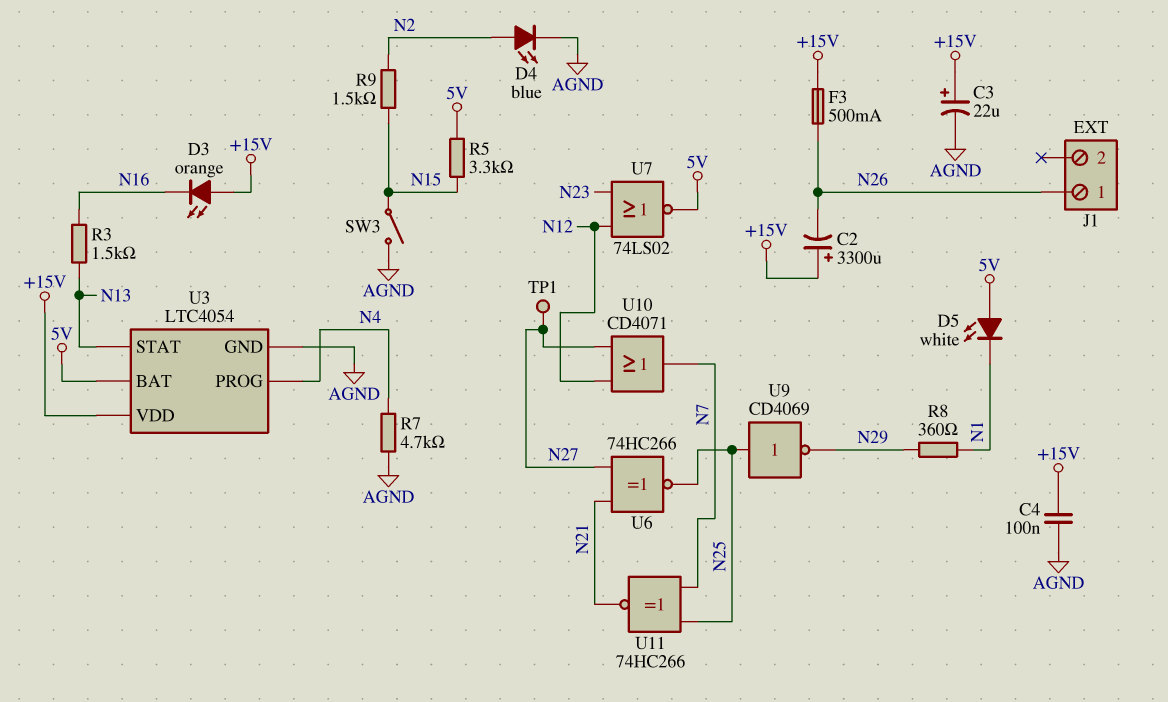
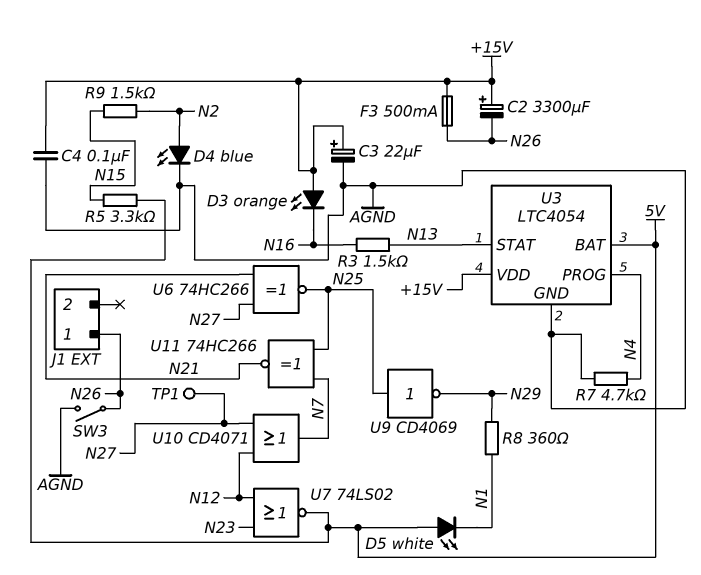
SW3: switch (AGND, N15) -> switch (AGND, N26)

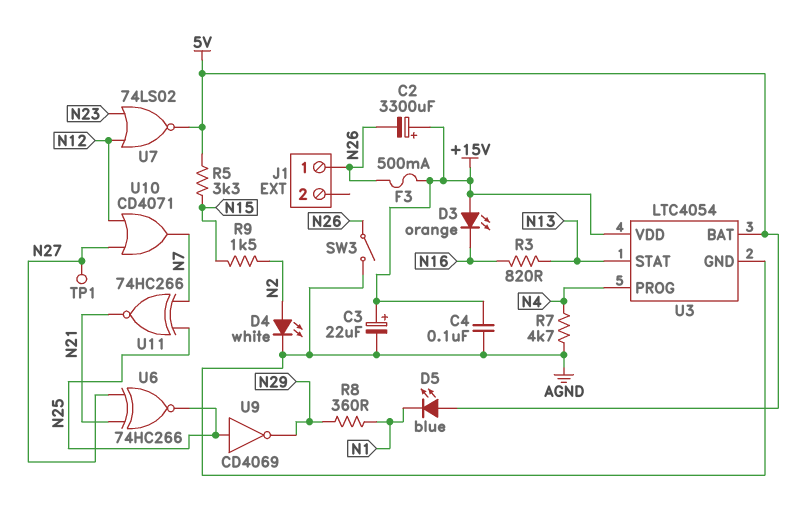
D4: LED blue (A N2, K AGND) -> LED white (A N2, K AGND)
D5: LED white (A 5V, K N1) -> LED blue (A 5V, K N1)
R3: 1.5k (N13, N16) -> 820 (N13, N16)

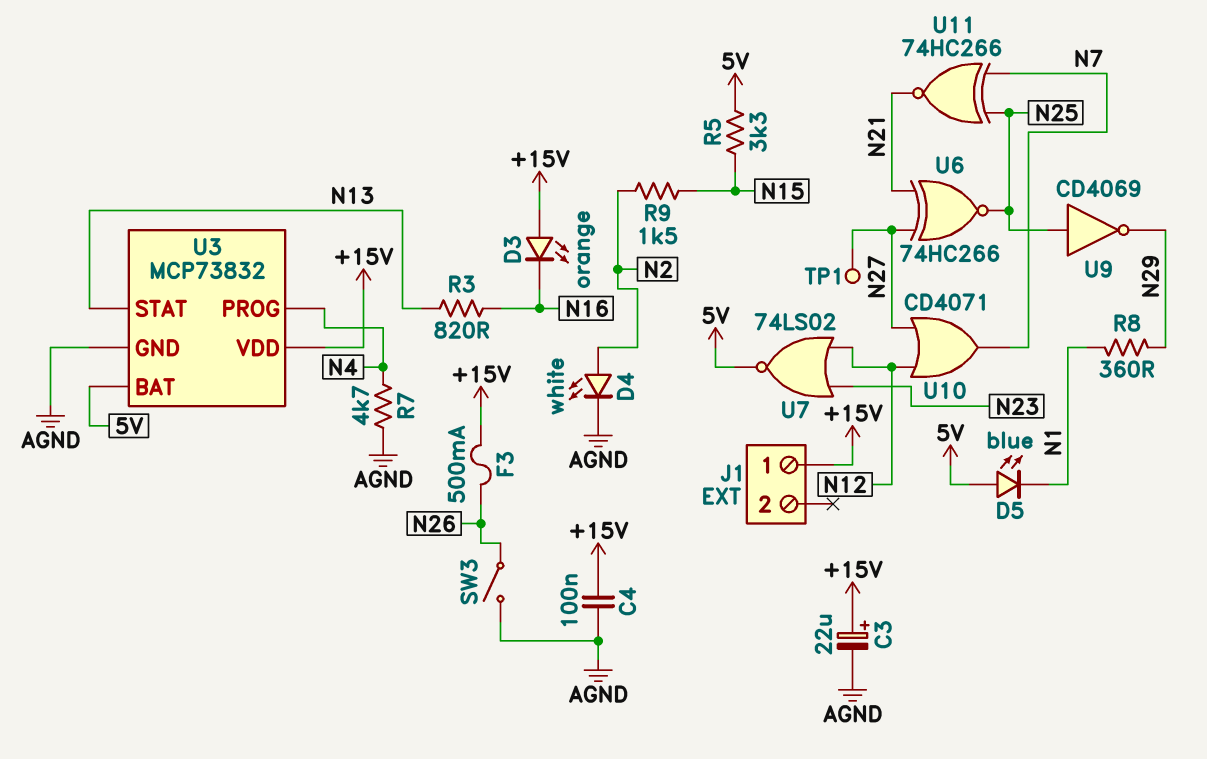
C2: 3300uF (plus +15V, minus N26) -> none
J1 pin 1: N26 -> +15V
U3: LTC4054 -> MCP73832

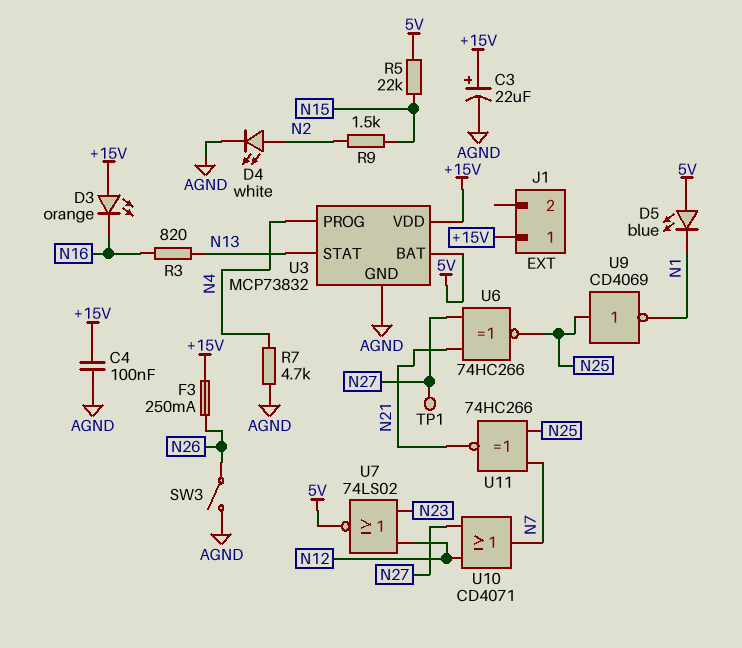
F3: 500mA (+15V, N26) -> 250mA (+15V, N26)
R5: 3.3k (5V, N15) -> 22k (5V, N15)
R8: 360 (N1, N29) -> none
U9: NOT CD4069 (in N25, out N29) -> NOT CD4069 (in N25, out N1)

